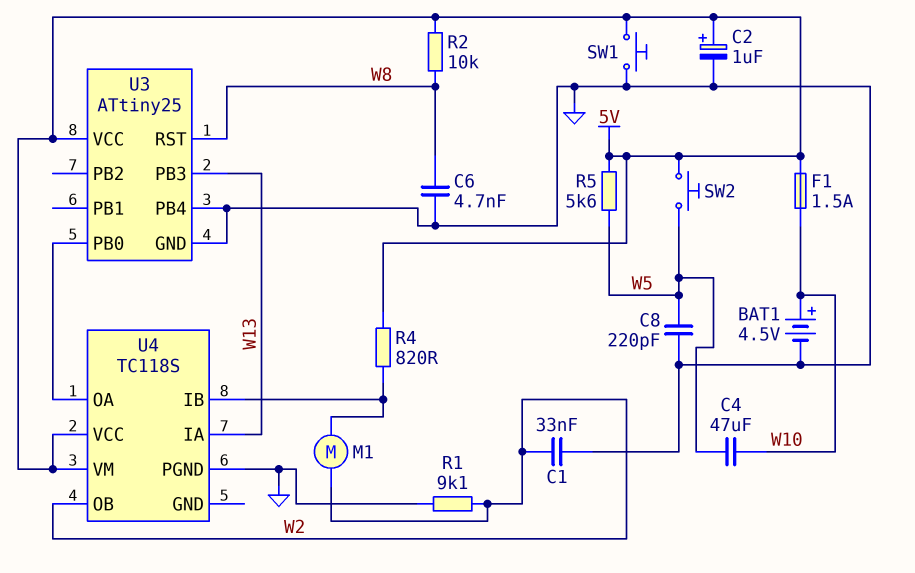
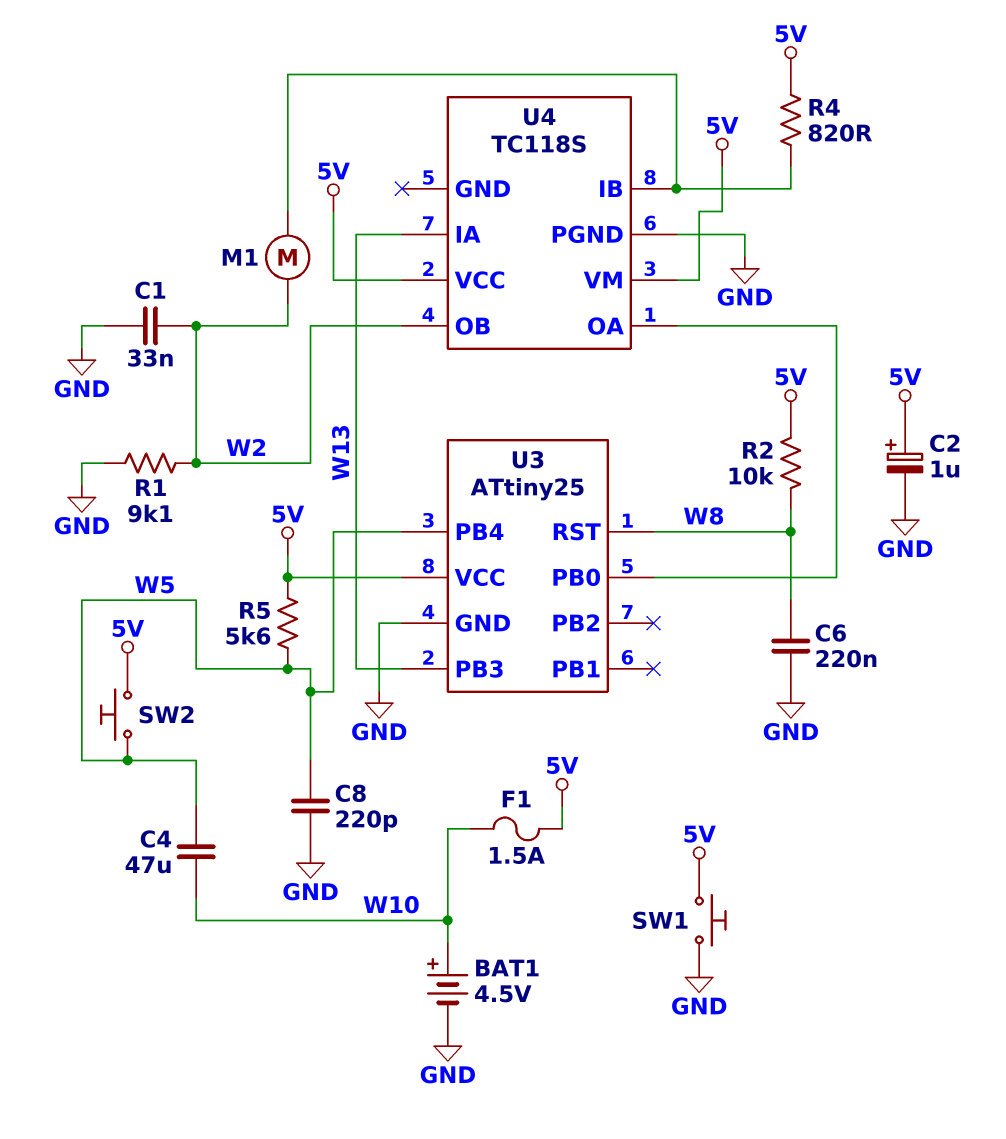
C6: 4.7nF (GND, W8) -> 220nF (GND, W8)
U3 pin PB4: GND -> W5

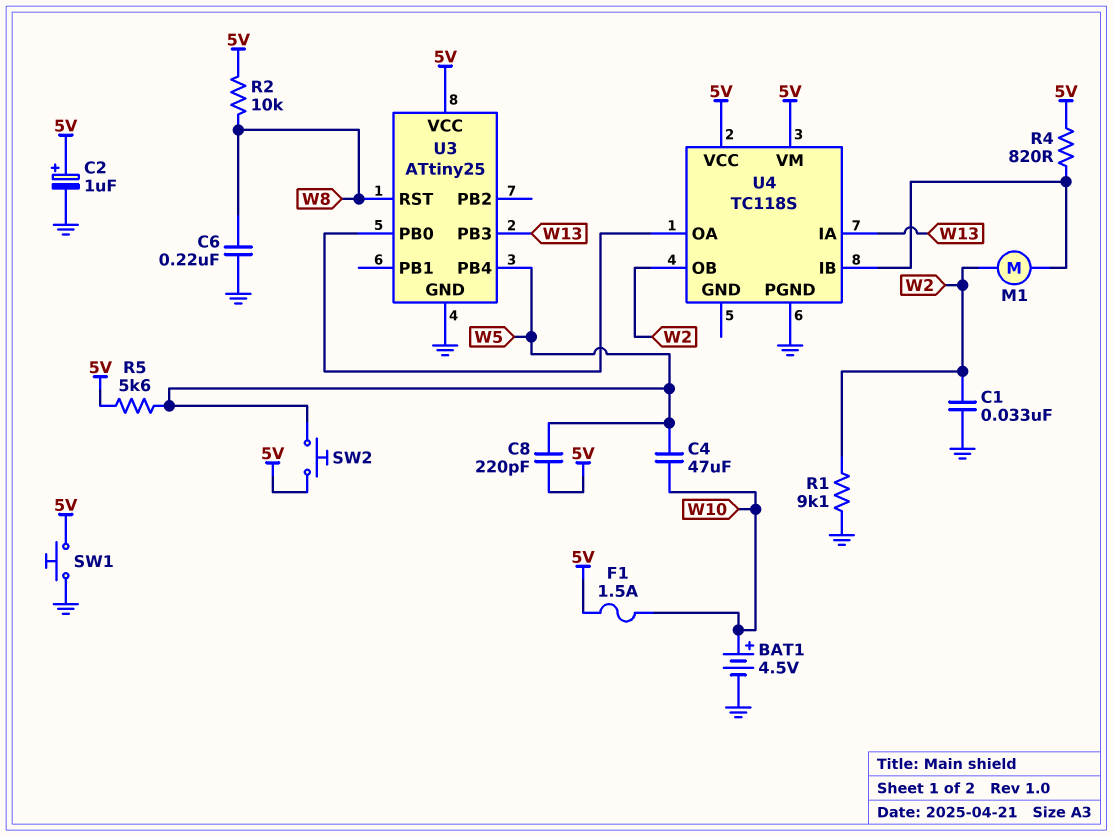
C8: 220pF (GND, W5) -> 220pF (5V, W5)

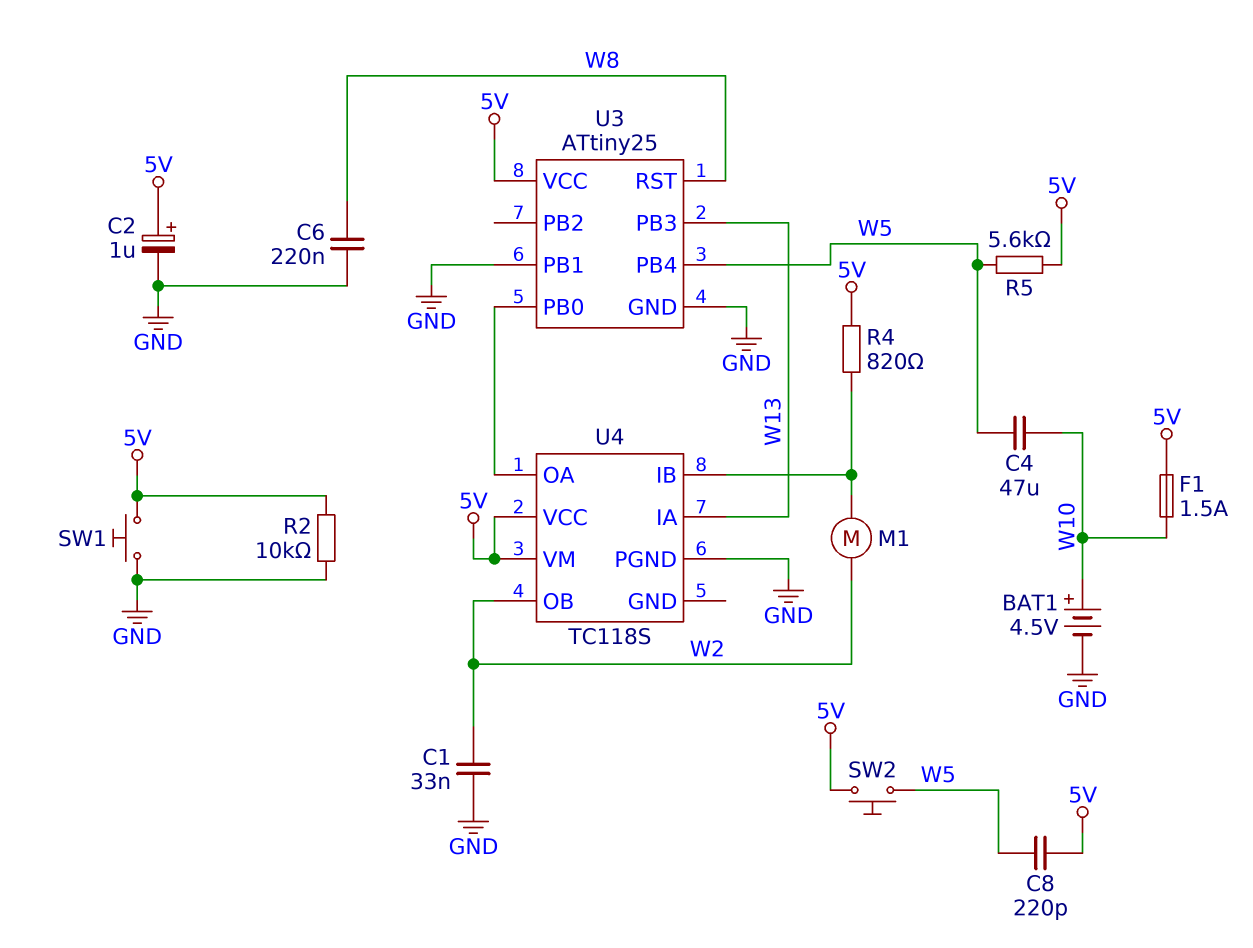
R1: 9.1k (GND, W2) -> none
R2: 10k (5V, W8) -> 10k (5V, GND)
U3 pin PB1: none -> GND

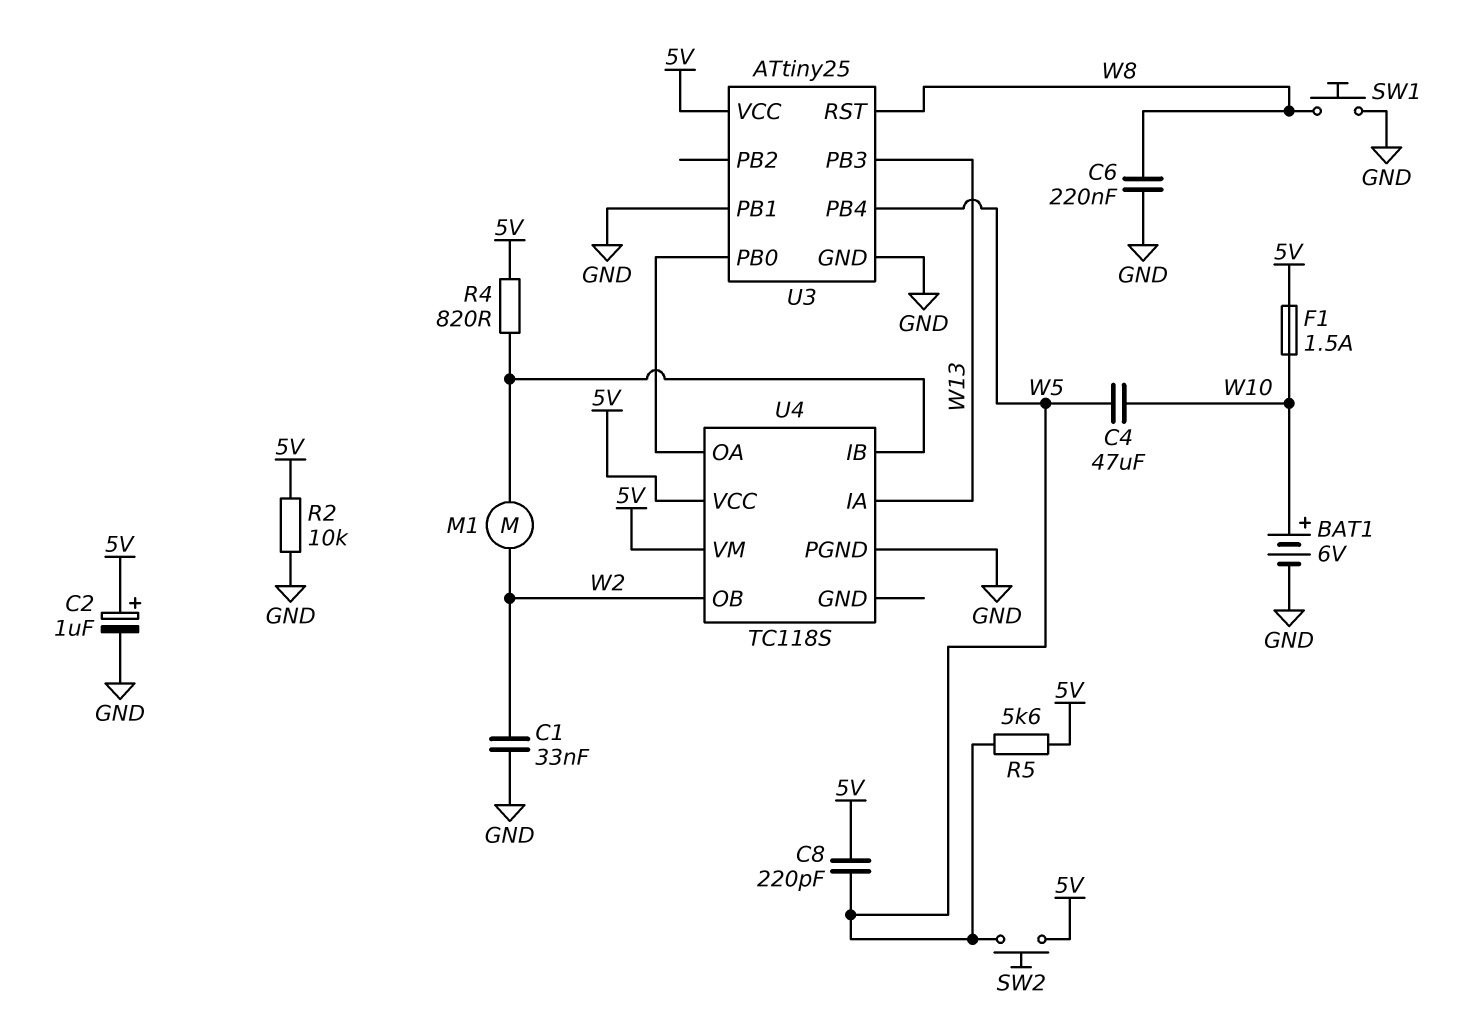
BAT1: 4.5V (plus W10, minus GND) -> 6V (plus W10, minus GND)
SW1: button (5V, GND) -> button (GND, W8)

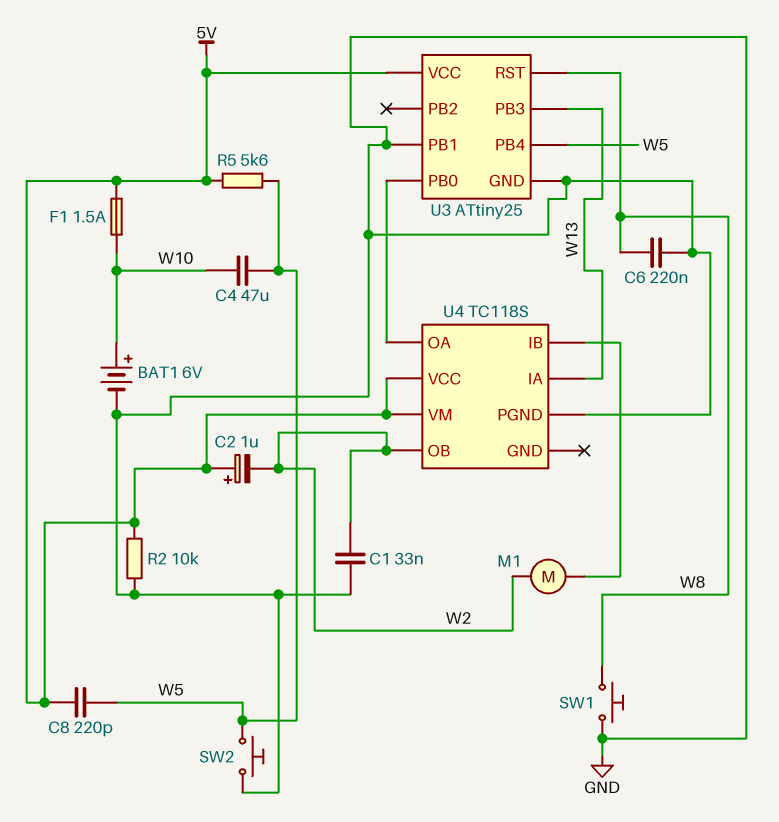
C2: 1uF (plus 5V, minus GND) -> 1uF (plus 5V, minus W2)
R4: 820 (5V, U4/IB) -> none
SW2: button (5V, W5) -> button (GND, W5)

